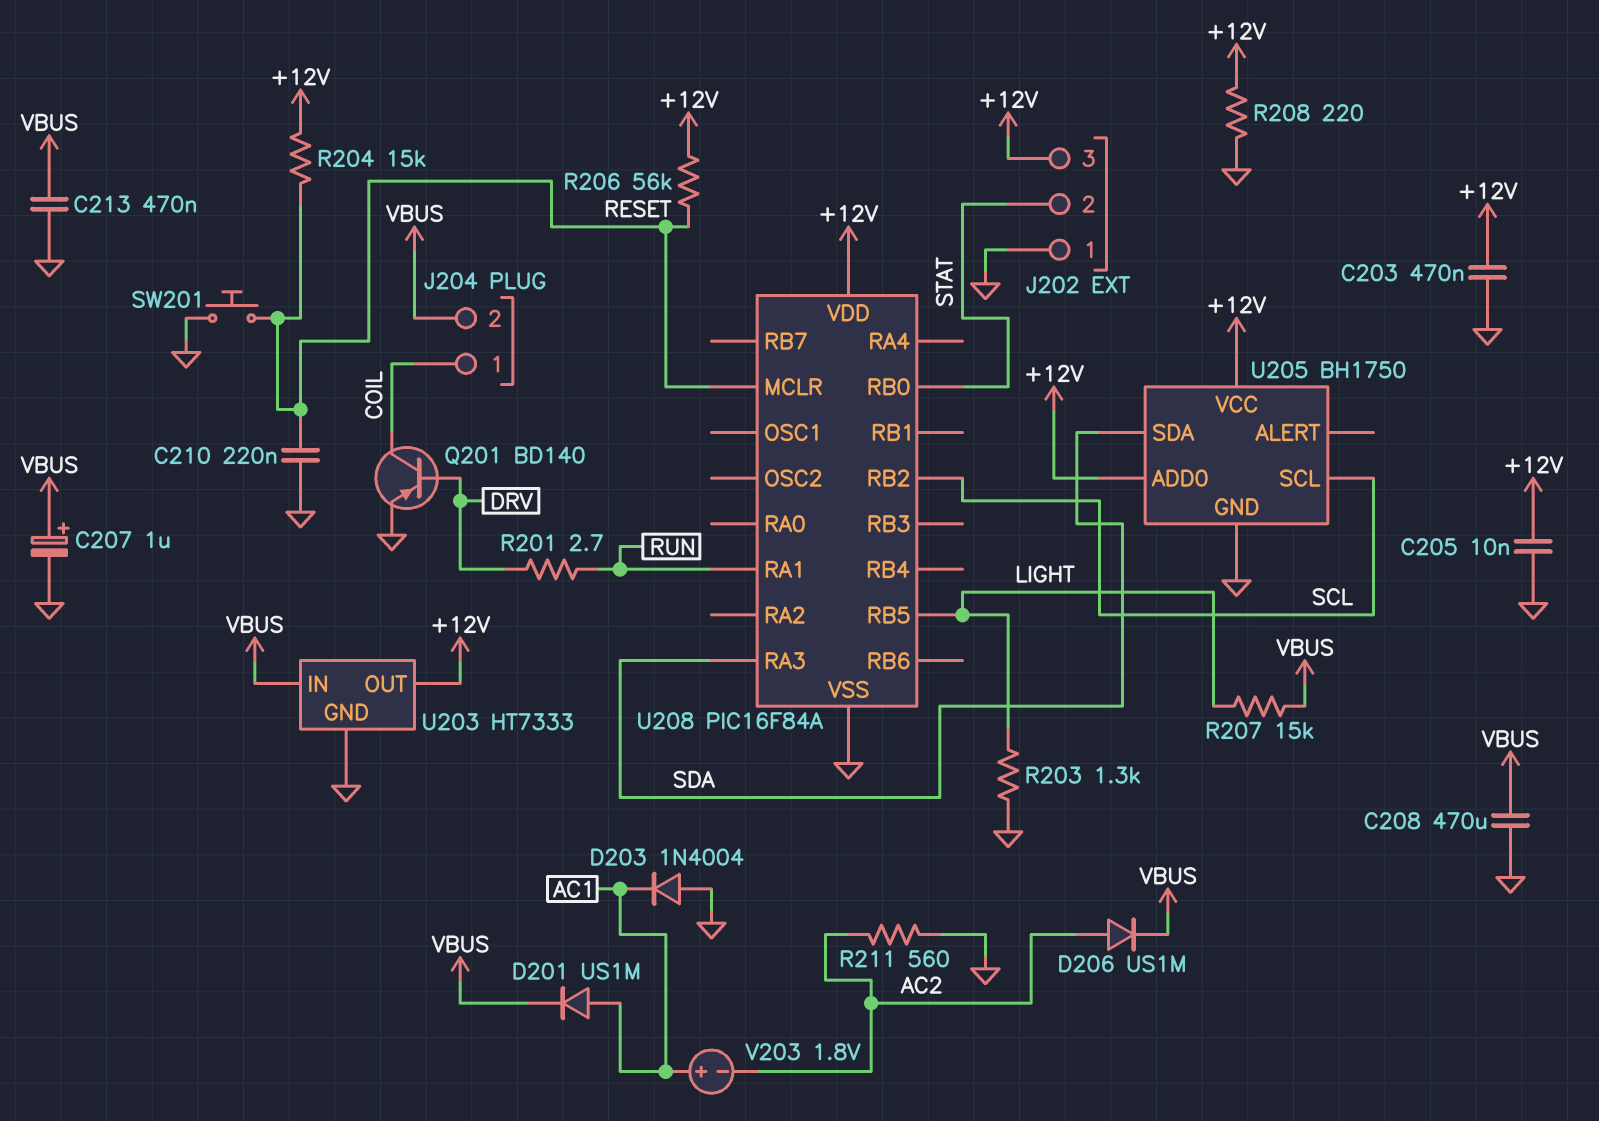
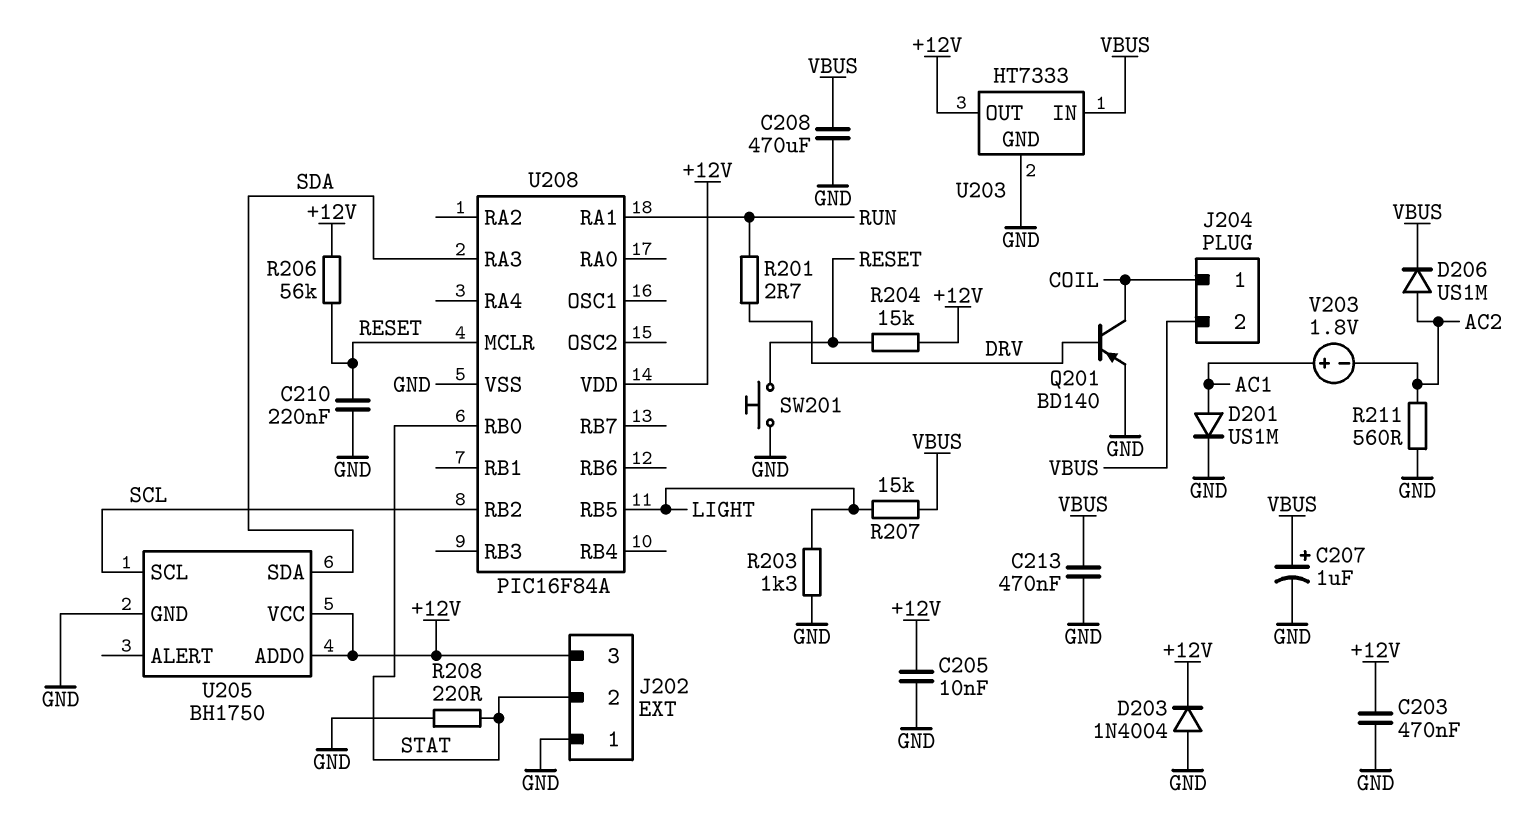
D201: diode US1M (A AC1, K VBUS) -> diode US1M (A AC1, K GND)
D203: diode 1N4004 (A GND, K AC1) -> diode 1N4004 (A GND, K +12V)
R208: 220 (+12V, GND) -> 220 (GND, STAT)

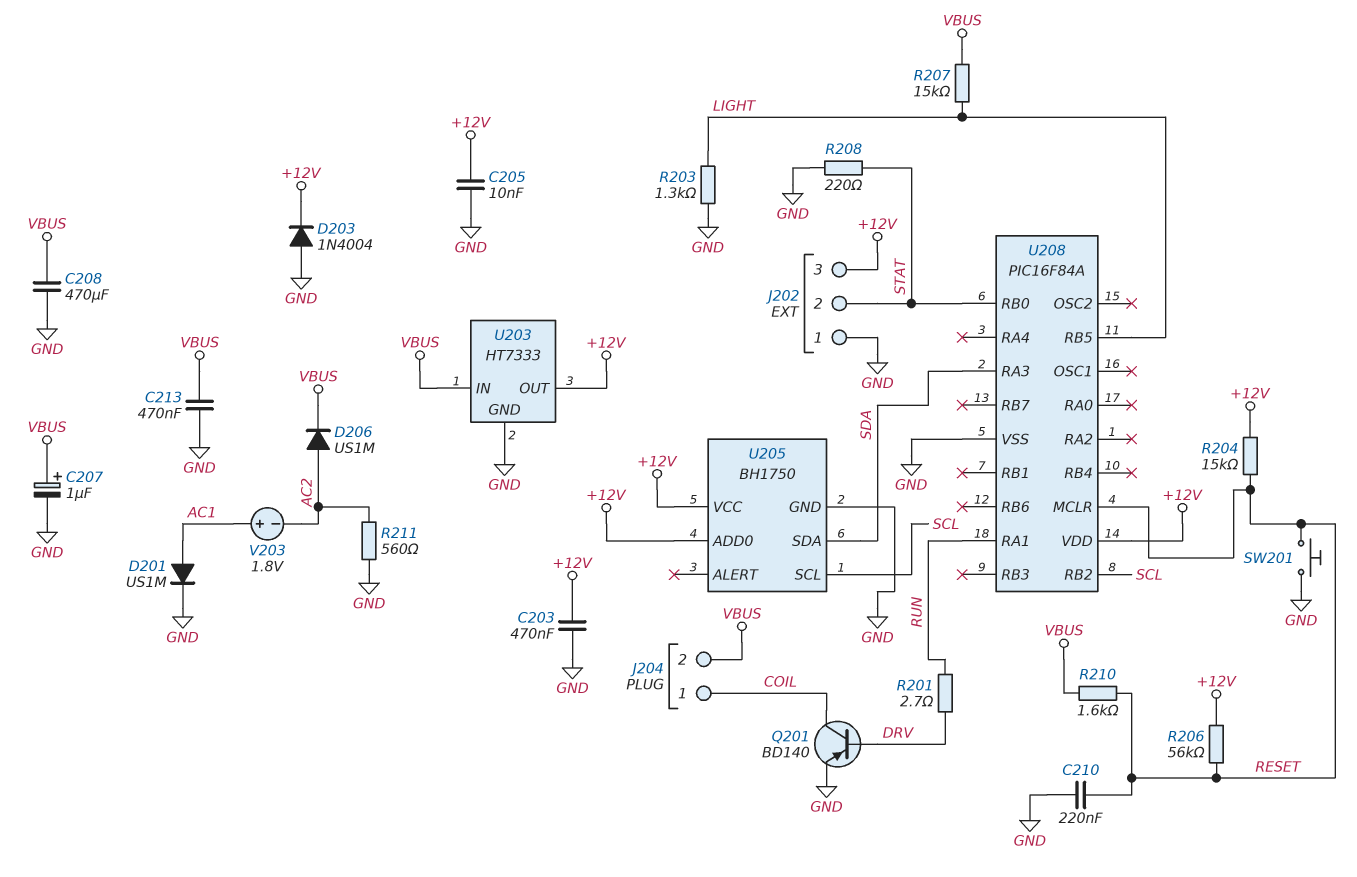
R210: none -> 1.6k (RESET, VBUS)

